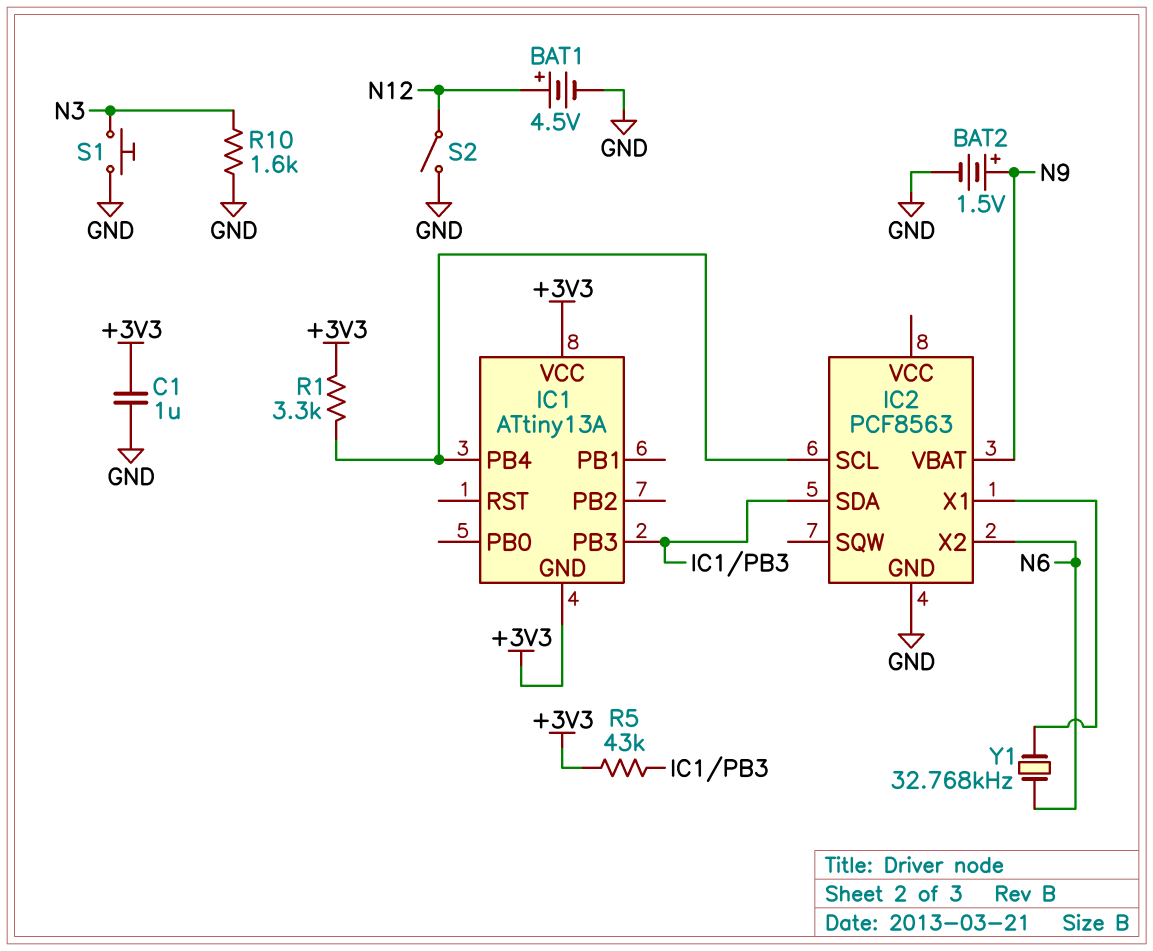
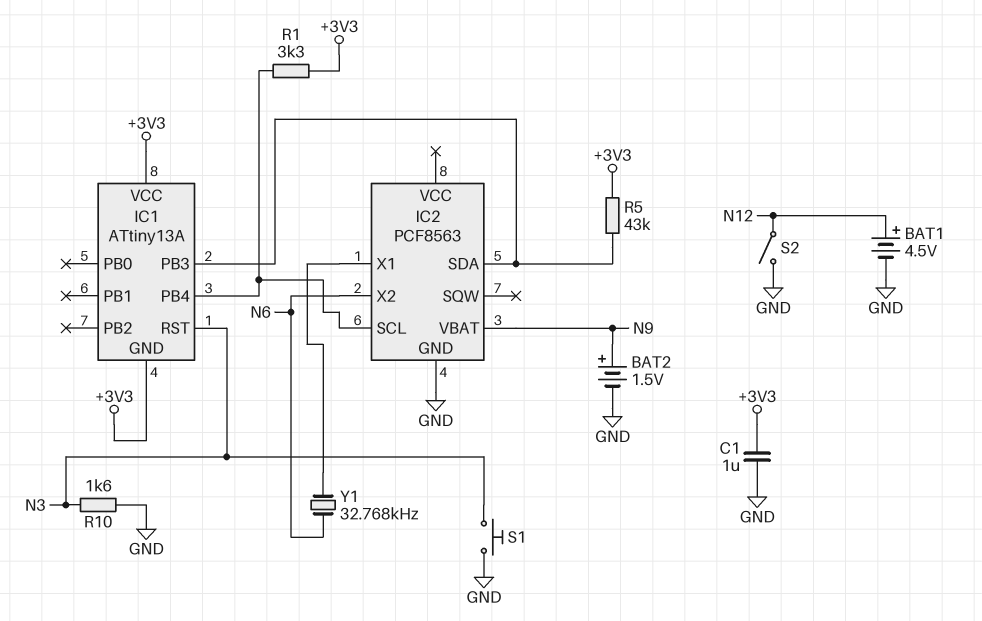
IC1 pin RST: none -> N3

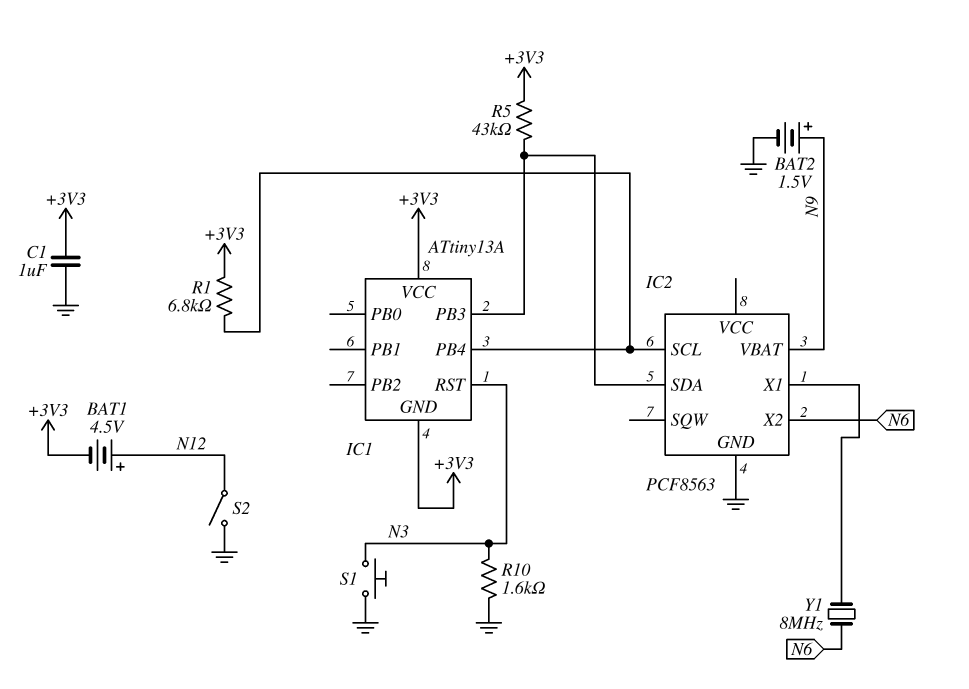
BAT1: 4.5V (plus N12, minus GND) -> 4.5V (plus N12, minus +3V3)
R1: 3.3k (+3V3, IC1/PB4) -> 6.8k (+3V3, IC1/PB4)
Y1: 32.768kHz (IC2/X1, N6) -> 8MHz (IC2/X1, N6)

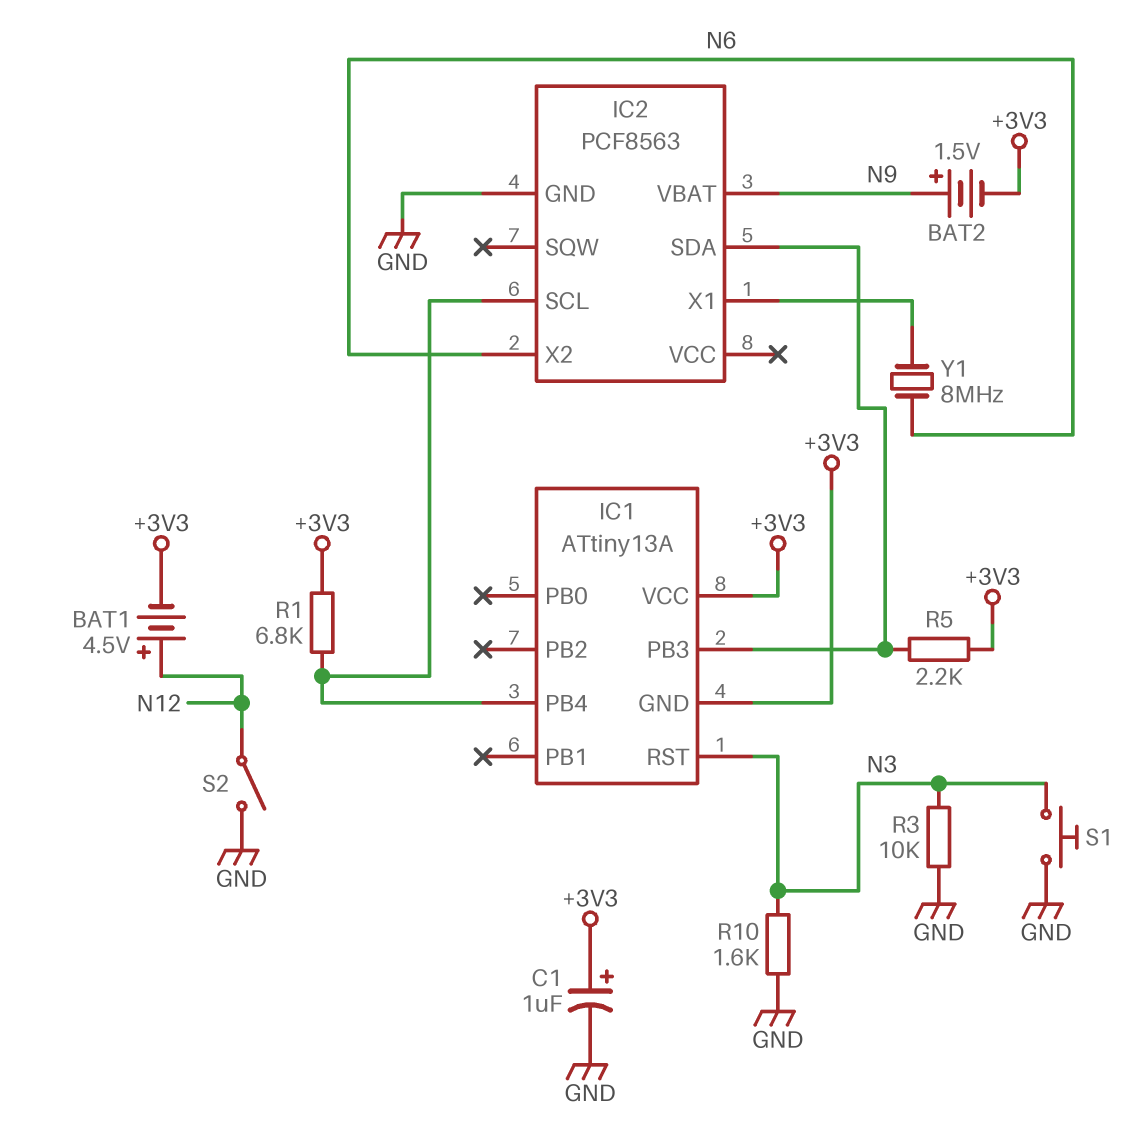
BAT2: 1.5V (plus N9, minus GND) -> 1.5V (plus N9, minus +3V3)
C1: 1uF (+3V3, GND) -> 1uF (plus +3V3, minus GND)
R3: none -> 10k (GND, N3)
R5: 43k (+3V3, IC1/PB3) -> 2.2k (+3V3, IC1/PB3)

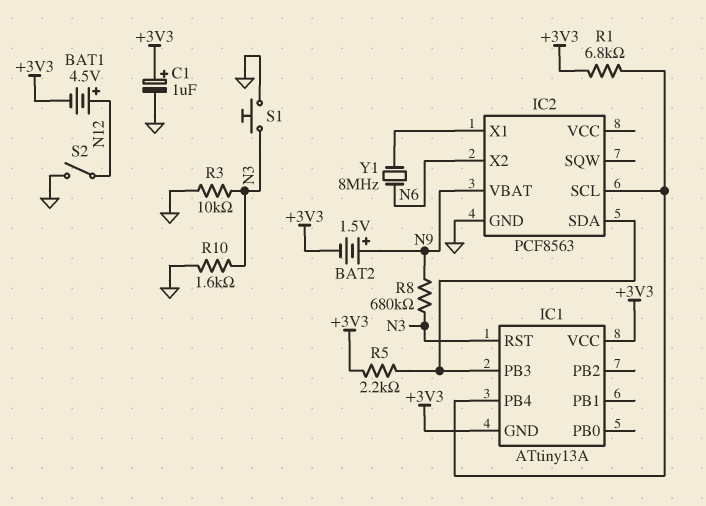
R8: none -> 680k (N3, N9)

